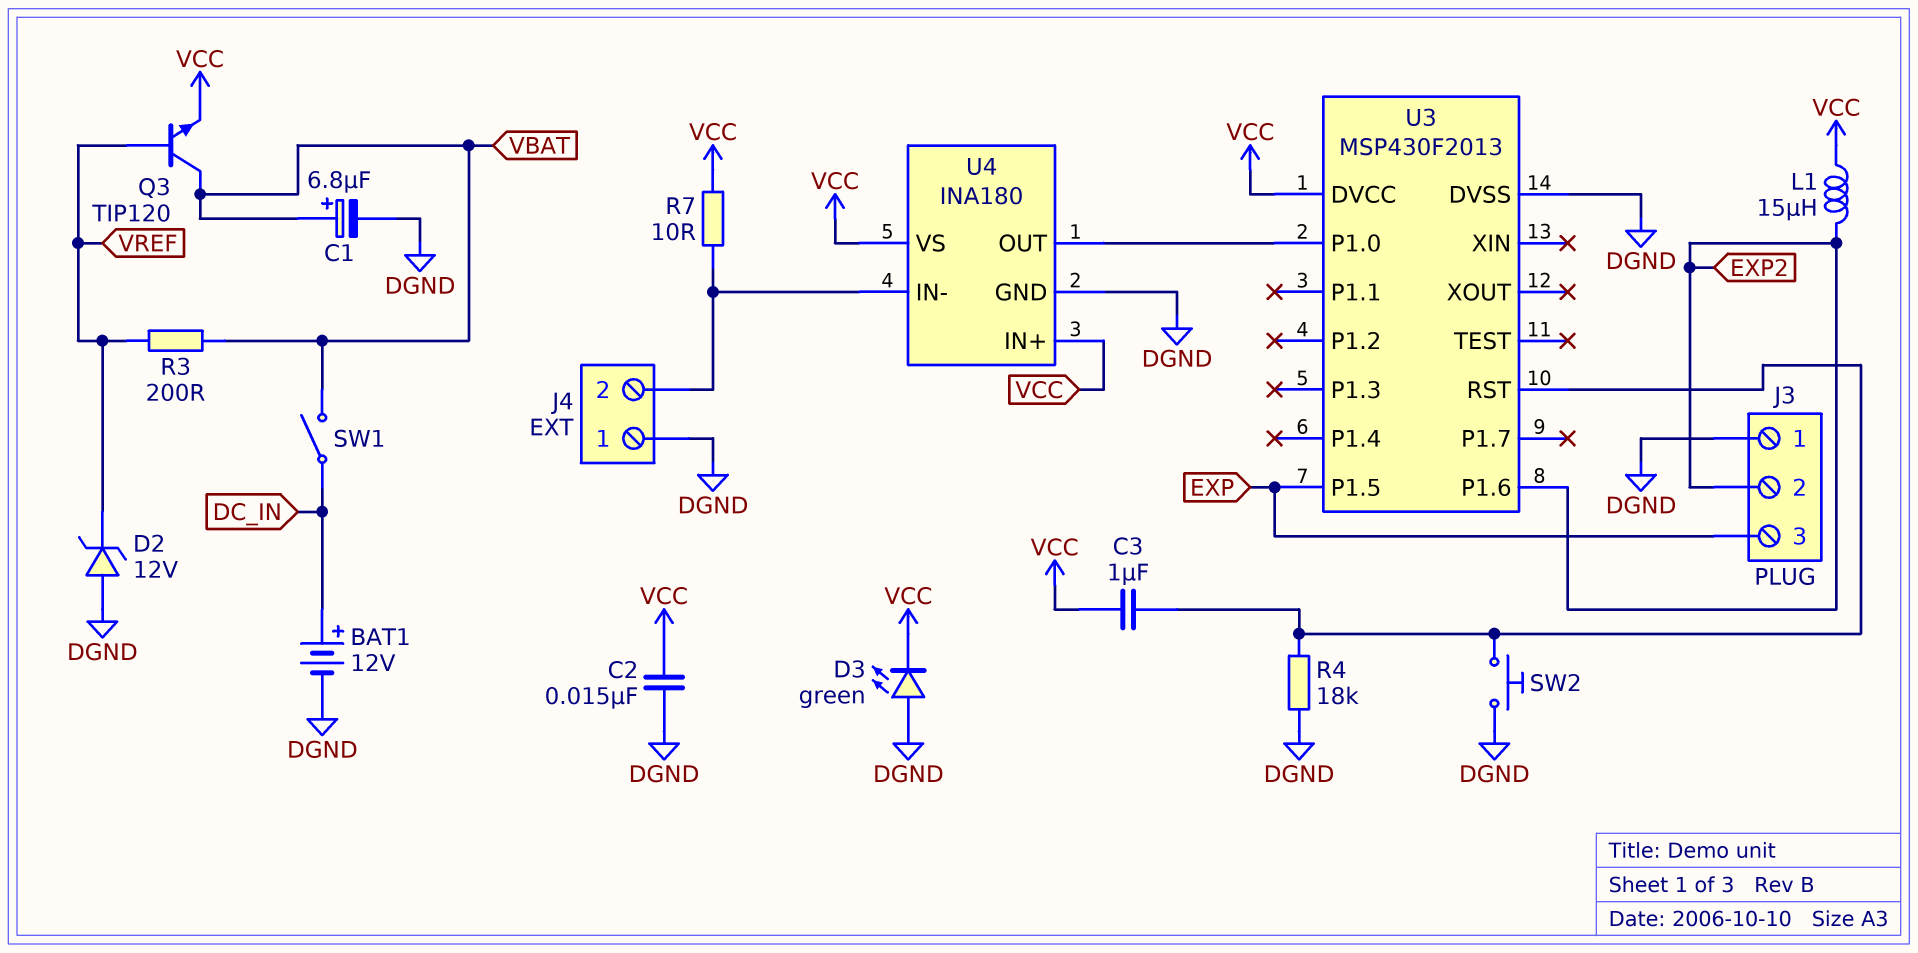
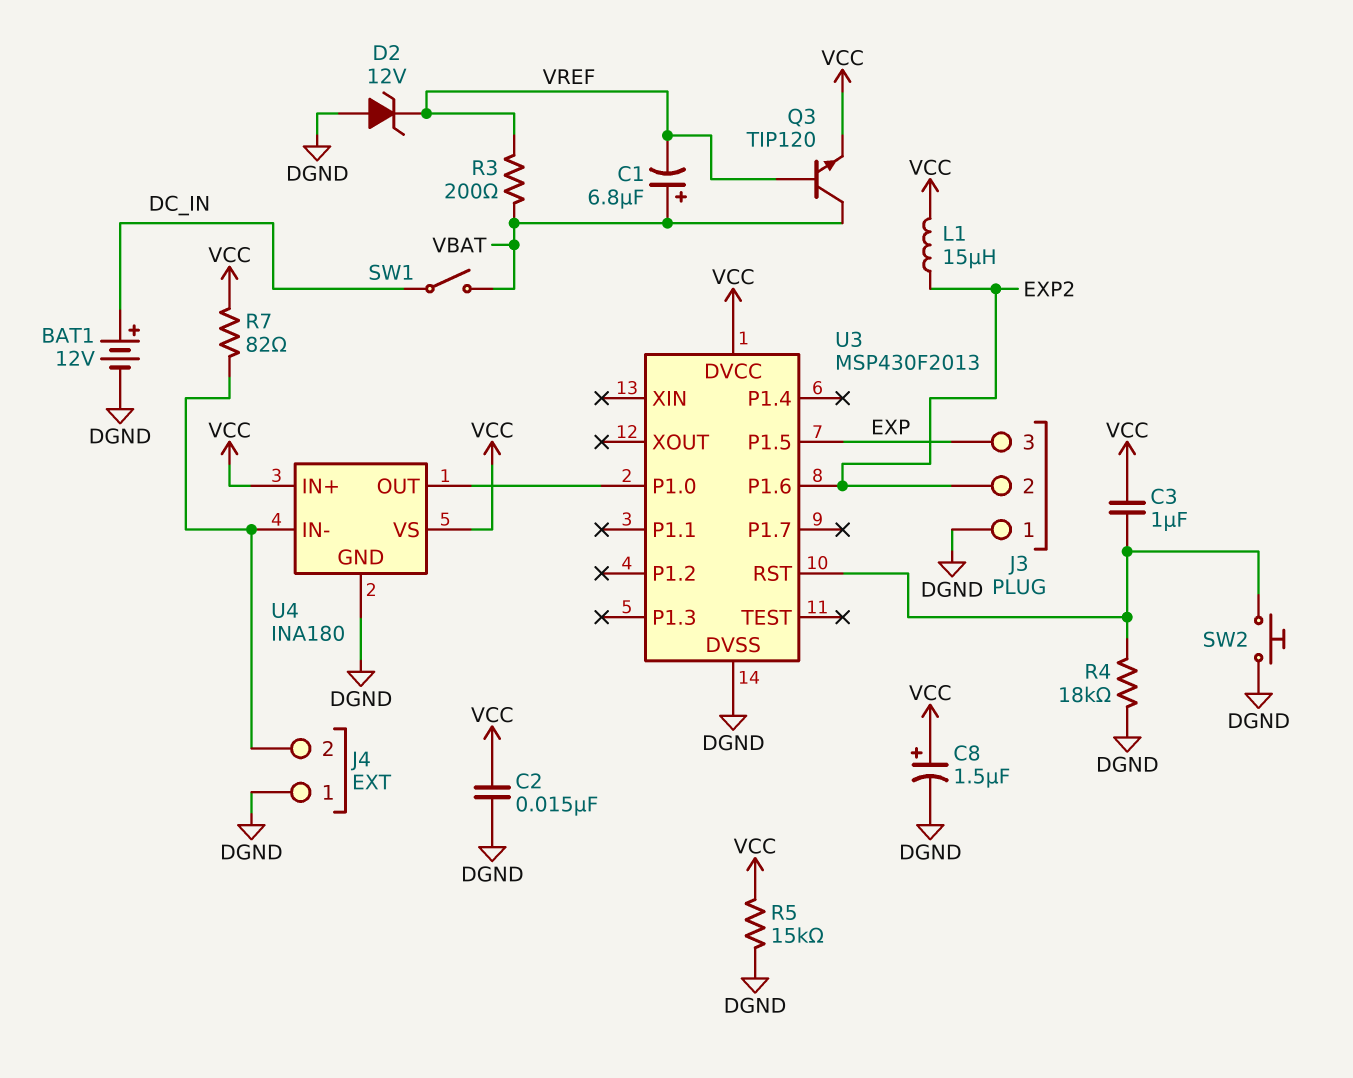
C1: 6.8uF (plus VBAT, minus DGND) -> 6.8uF (plus VBAT, minus VREF)
C8: none -> 1.5uF (plus VCC, minus DGND)
D3: LED green (A DGND, K VCC) -> none
R5: none -> 15k (DGND, VCC)
R7: 10 (J4/2, VCC) -> 82 (J4/2, VCC)

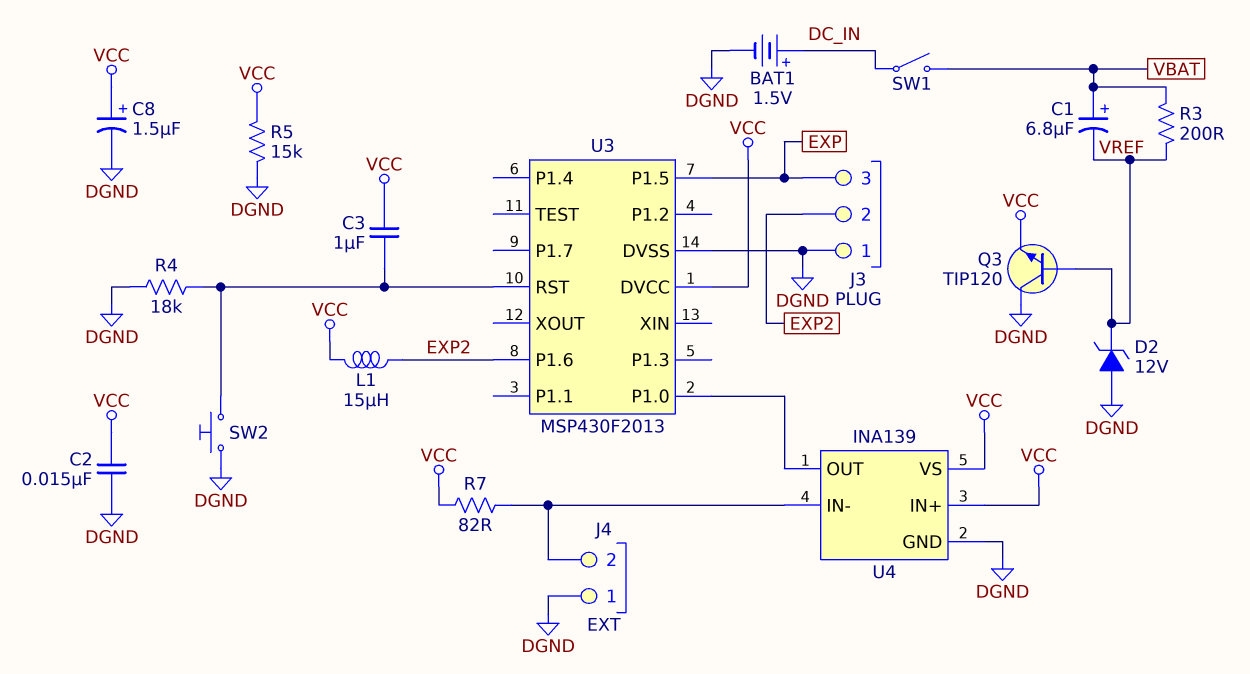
BAT1: 12V (plus DC_IN, minus DGND) -> 1.5V (plus DC_IN, minus DGND)
Q3: NPN TIP120 (B VREF, C VBAT, E VCC) -> NPN TIP120 (B VREF, C DGND, E VCC)
U4: INA180 -> INA139

